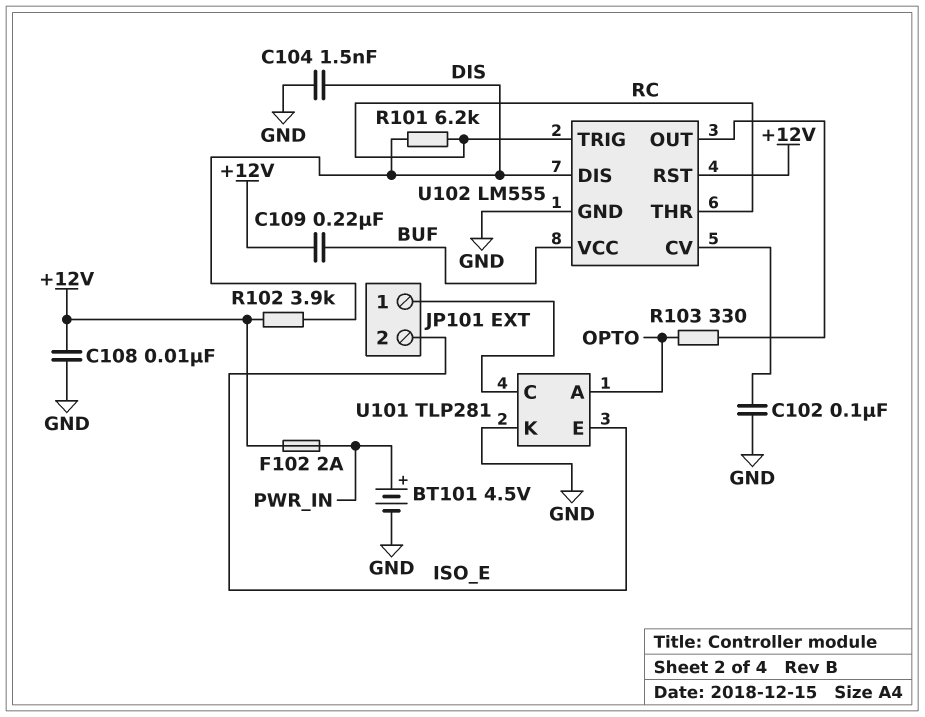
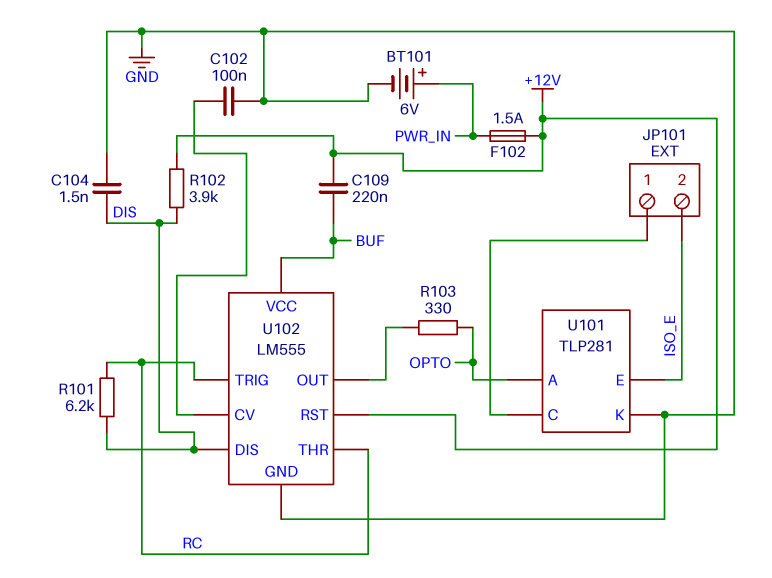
BT101: 4.5V (plus PWR_IN, minus GND) -> 6V (plus PWR_IN, minus GND)
C108: 10nF (+12V, GND) -> none
F102: 2A (+12V, PWR_IN) -> 1.5A (+12V, PWR_IN)

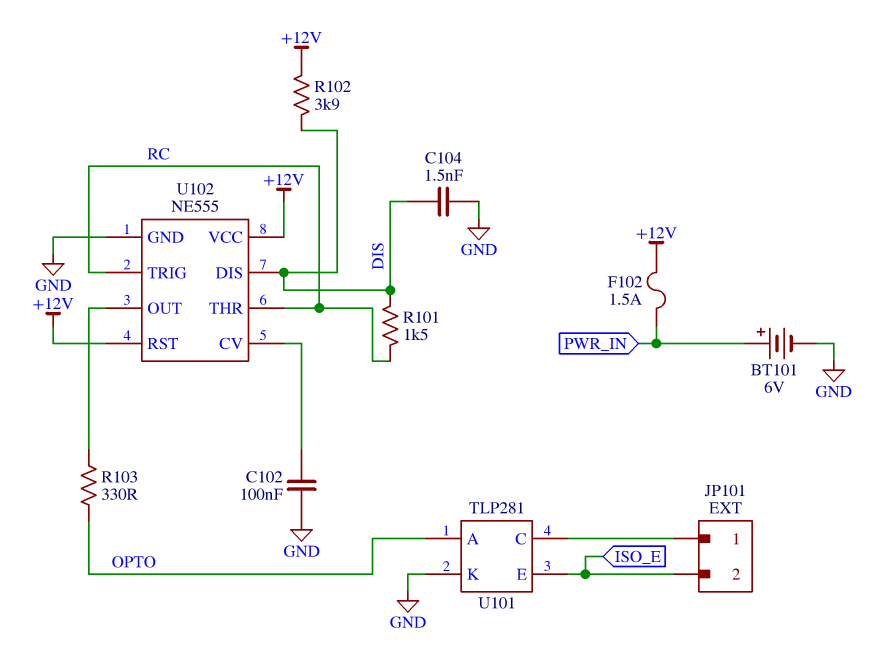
C109: 220nF (+12V, BUF) -> none
R101: 6.2k (DIS, RC) -> 1.5k (DIS, RC)
U102: LM555 -> NE555
U102 pin VCC: BUF -> +12V

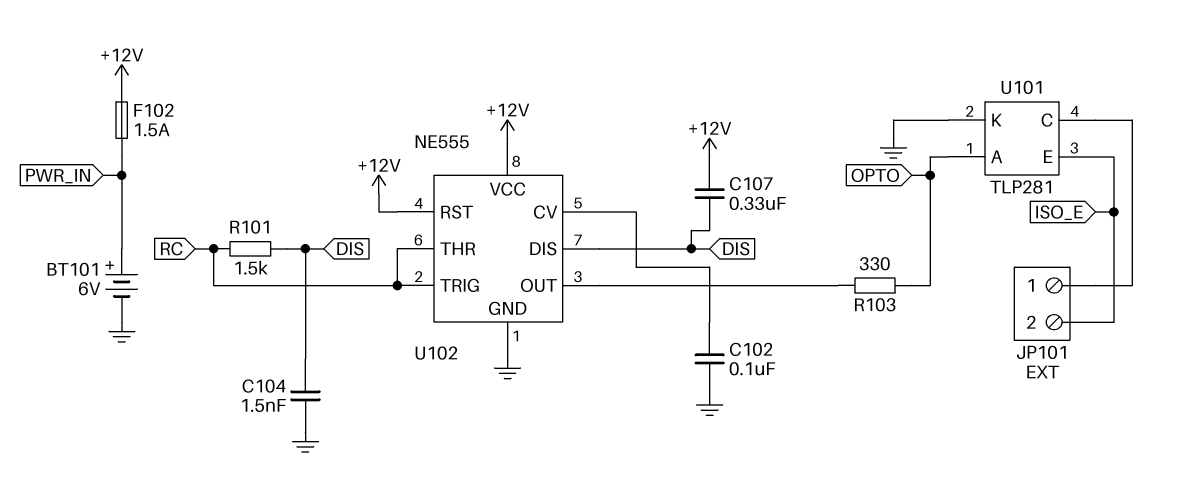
C107: none -> 330nF (+12V, DIS)
R102: 3.9k (+12V, DIS) -> none

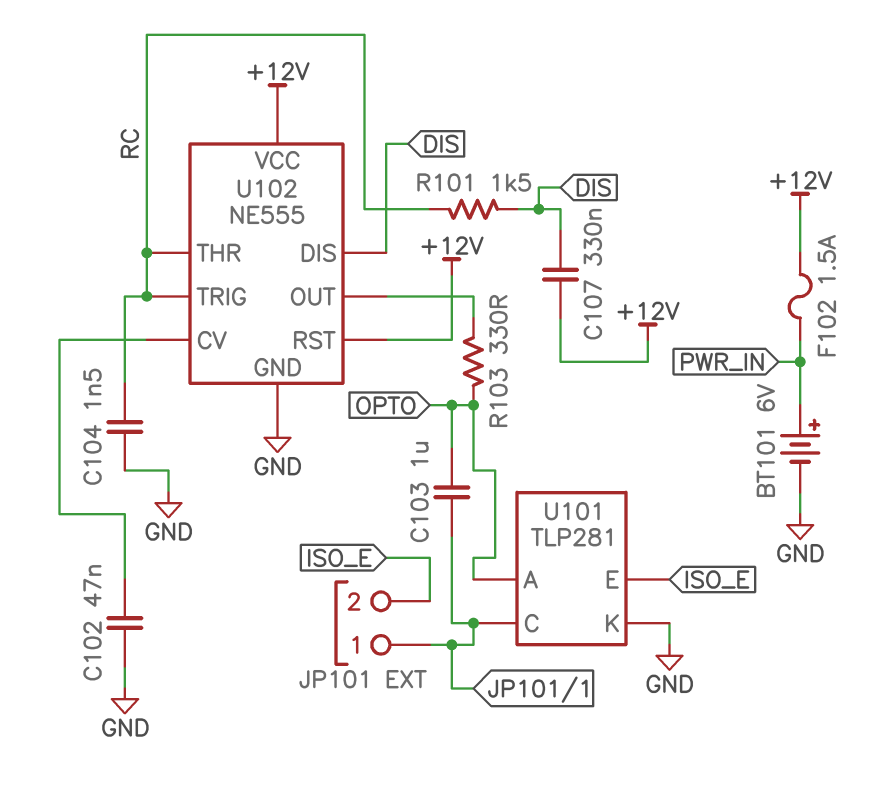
C102: 100nF (GND, U102/CV) -> 47nF (GND, U102/CV)
C103: none -> 1uF (JP101/1, OPTO)
C104: 1.5nF (DIS, GND) -> 1.5nF (GND, RC)

